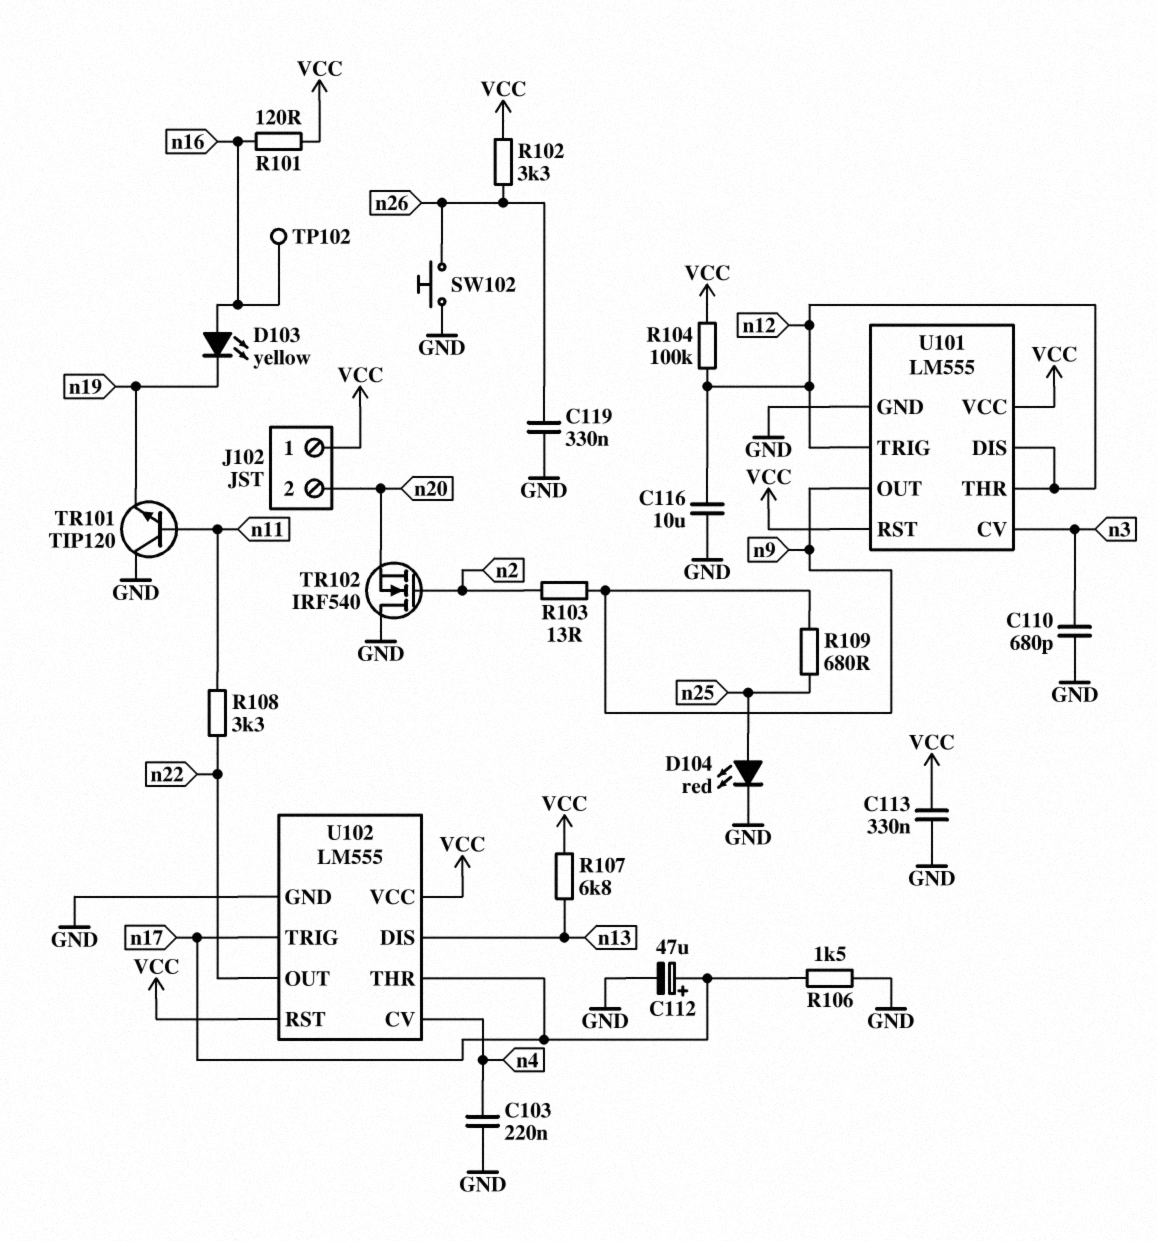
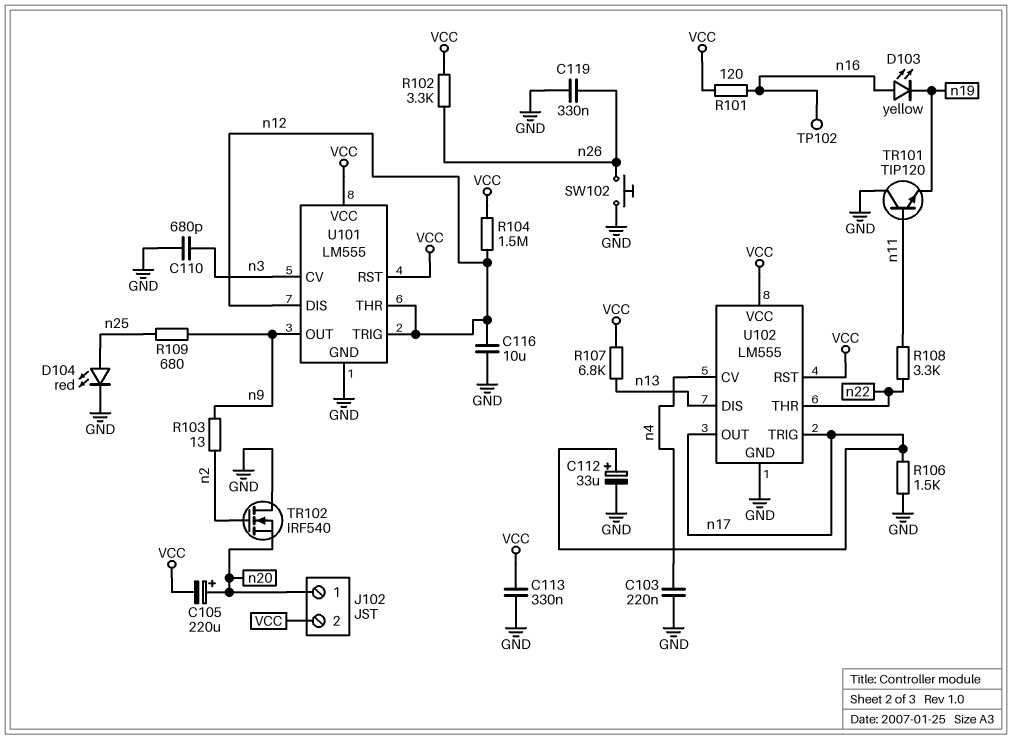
C105: none -> 220uF (plus n20, minus VCC)
C112: 47uF (plus n17, minus GND) -> 33uF (plus n17, minus GND)
J102 pin 1: VCC -> n20
J102 pin 2: n20 -> VCC
R104: 100k (VCC, n12) -> 1.5M (VCC, n12)
U102 pin OUT: n22 -> n17
U102 pin THR: n17 -> n22

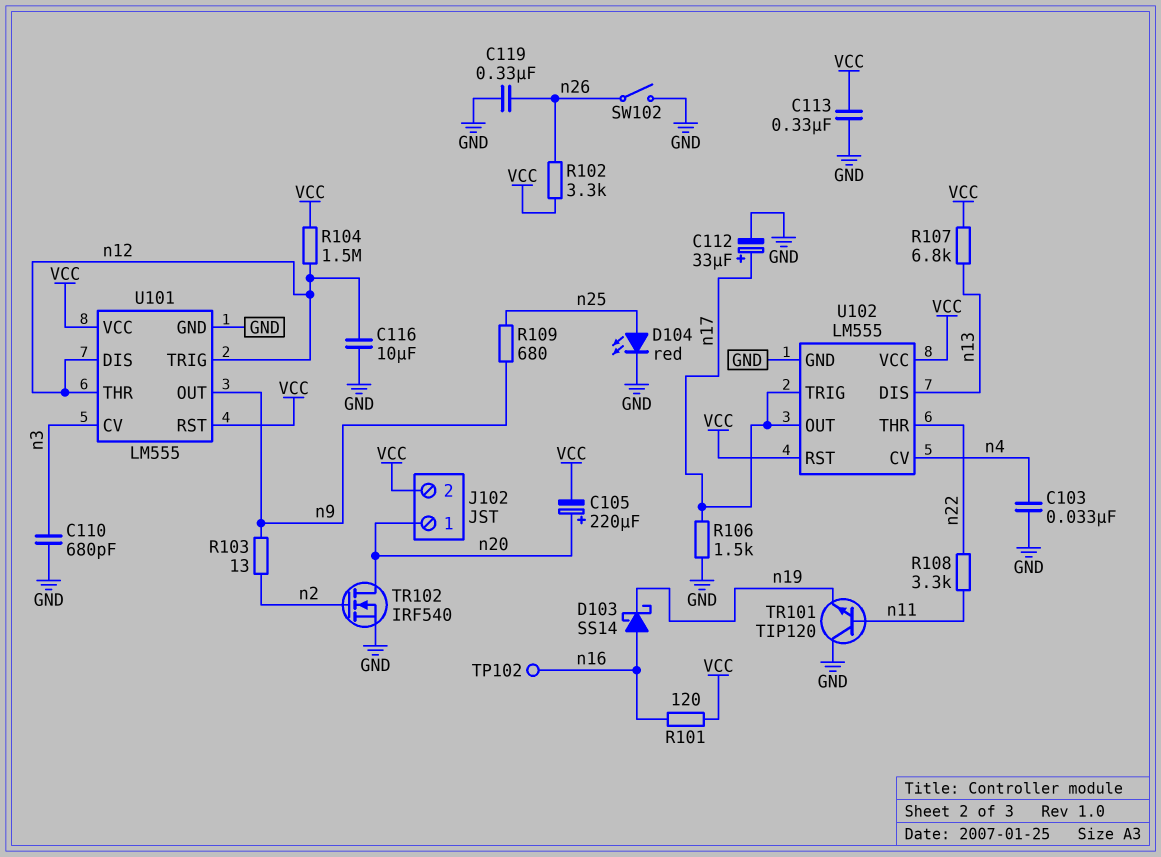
C103: 220nF (GND, n4) -> 33nF (GND, n4)
D103: LED yellow (A n16, K n19) -> schottky SS14 (A n16, K n19)
SW102: button (GND, n26) -> switch (GND, n26)
TR102: NMOS IRF540 (G n2, D GND, S n20) -> NMOS IRF540 (G n2, D n20, S GND)

